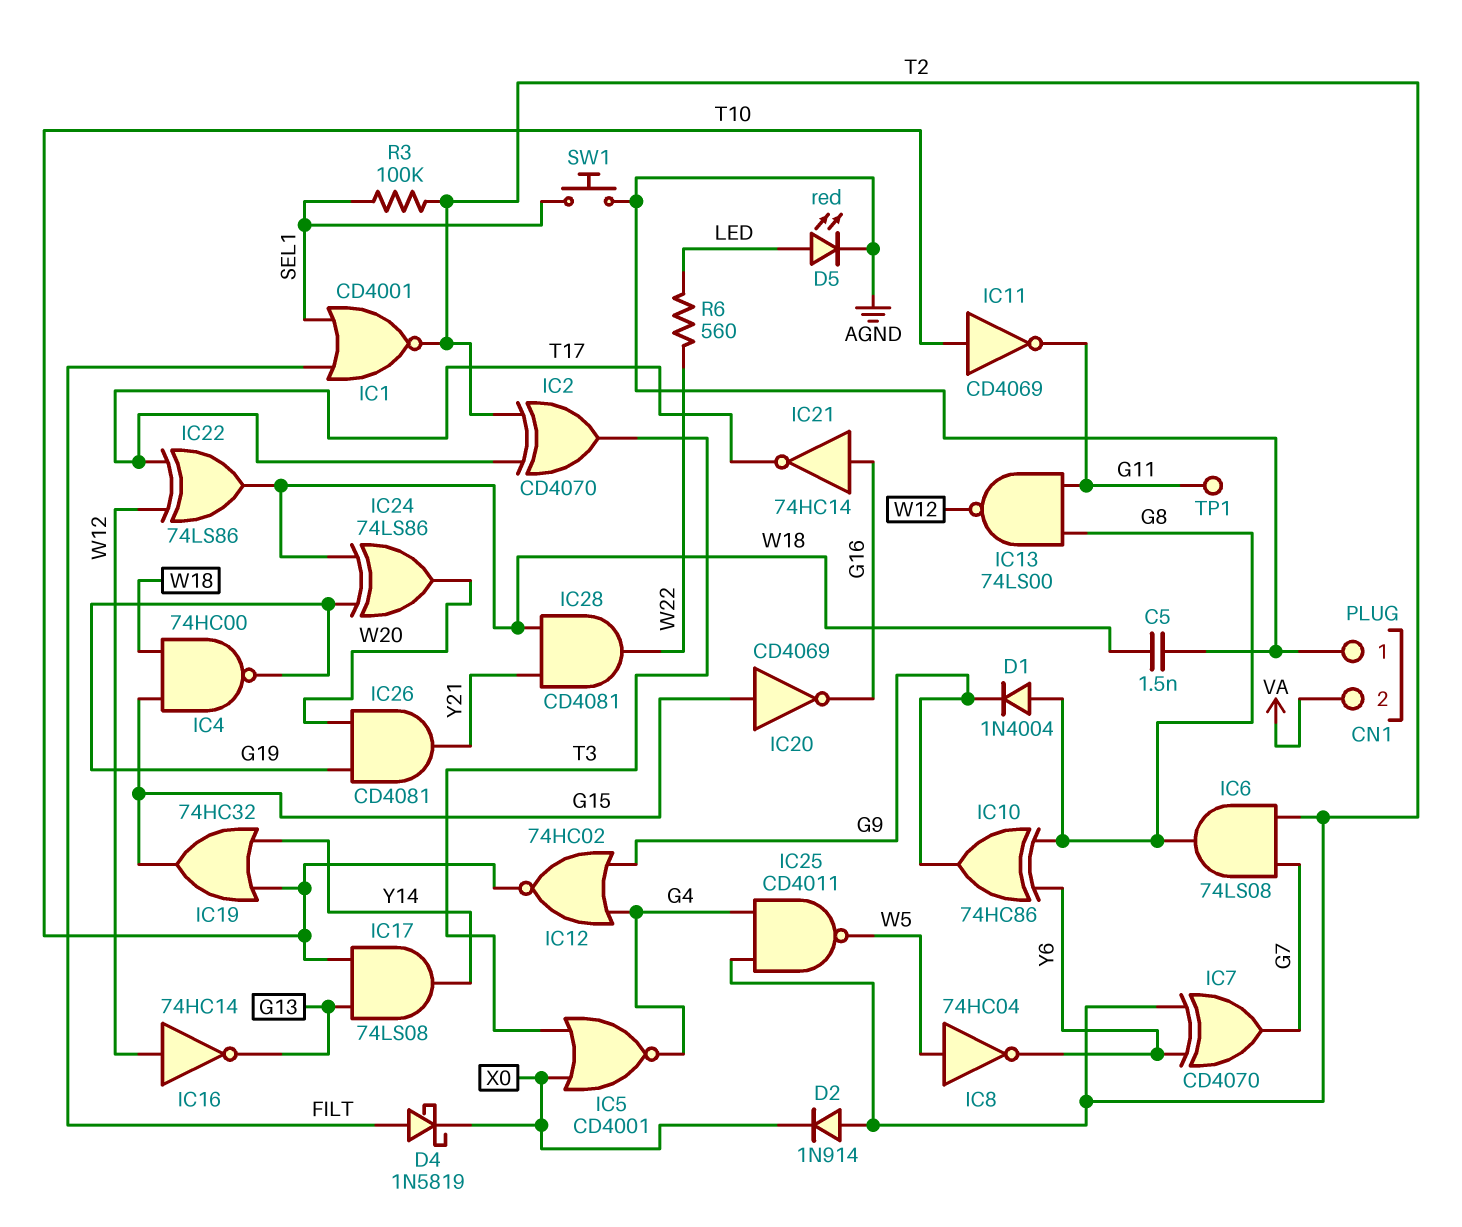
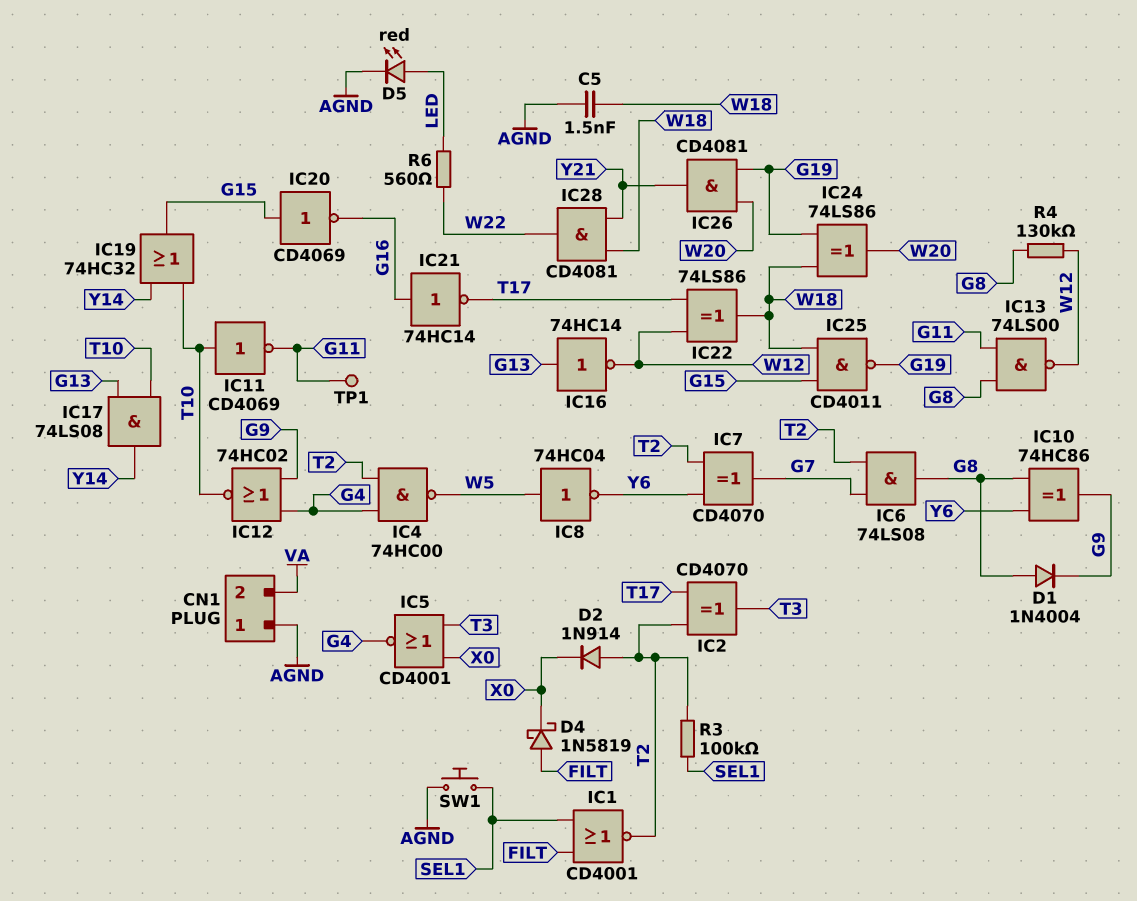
IC4: NAND 74HC00 (in G15, in W18, out G19) -> NAND 74HC00 (in G4, in T2, out W5)
IC16: NOT 74HC14 (in W12, out G13) -> NOT 74HC14 (in G13, out W12)
IC25: NAND CD4011 (in G4, in T2, out W5) -> NAND CD4011 (in G15, in W18, out G19)
R4: none -> 130k (G8, W12)

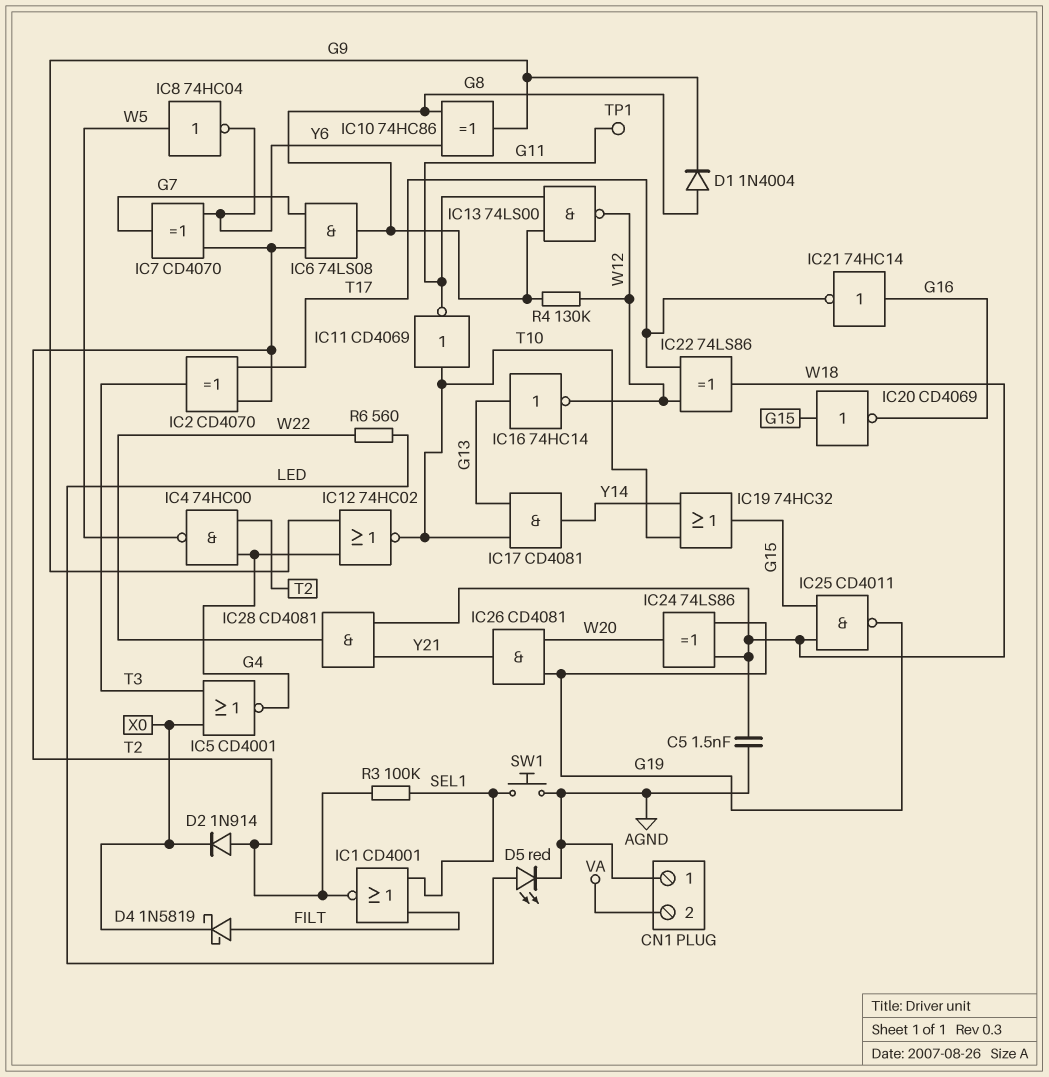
IC17: AND 74LS08 (in G13, in T10, out Y14) -> AND CD4081 (in G13, in T10, out Y14)

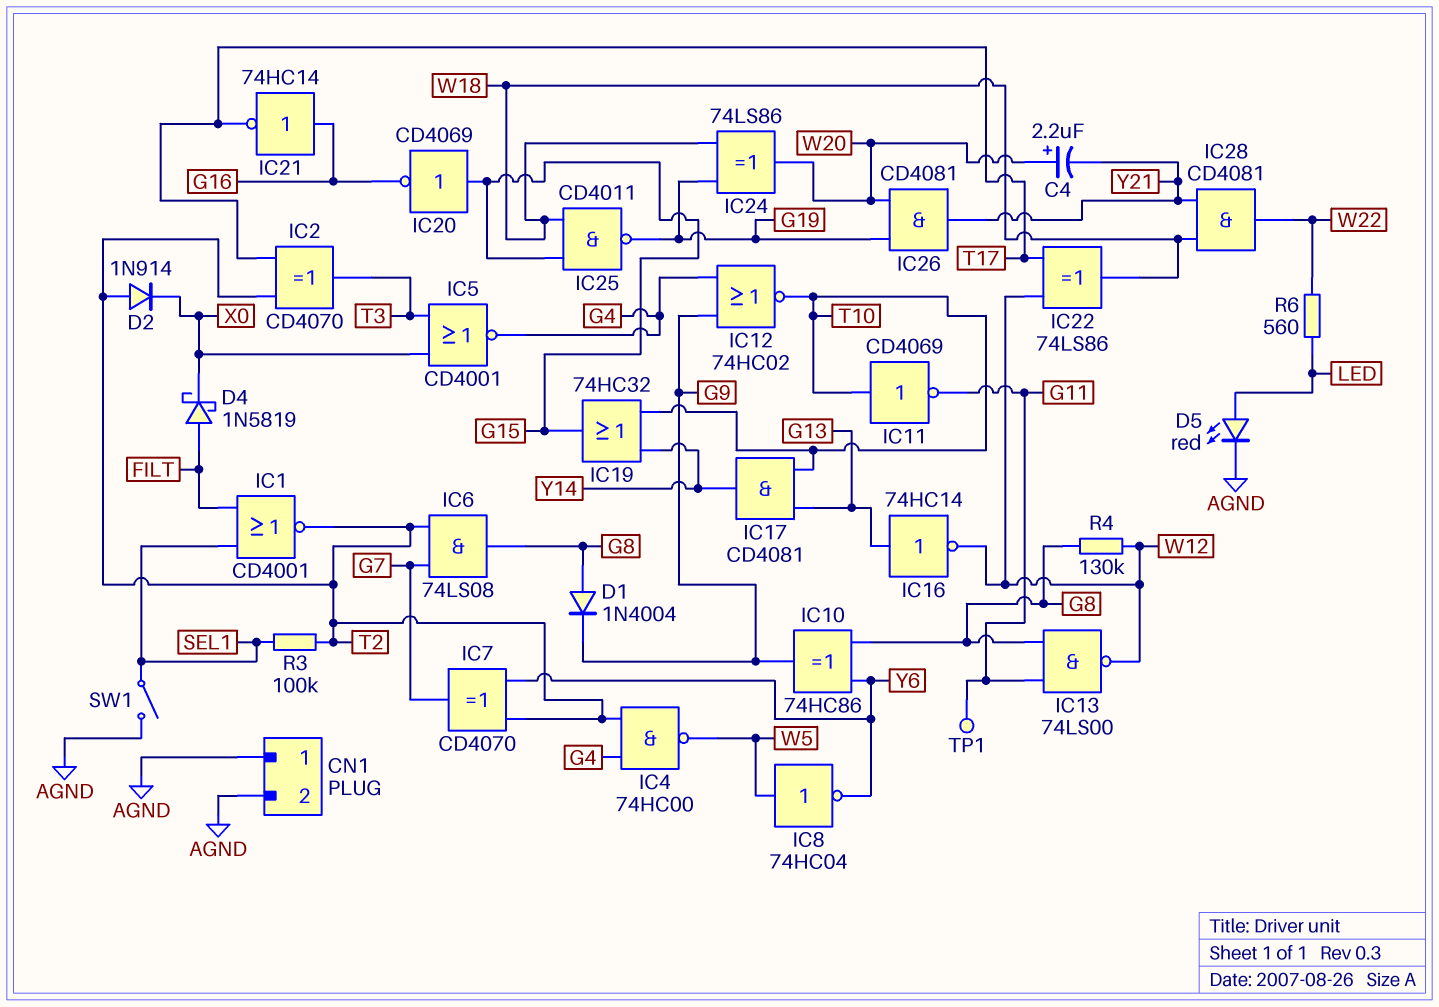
C4: none -> 2.2uF (plus W20, minus Y21)
C5: 1.5nF (AGND, W18) -> none
CN1 pin 2: VA -> AGND
SW1: button (AGND, SEL1) -> switch (AGND, SEL1)

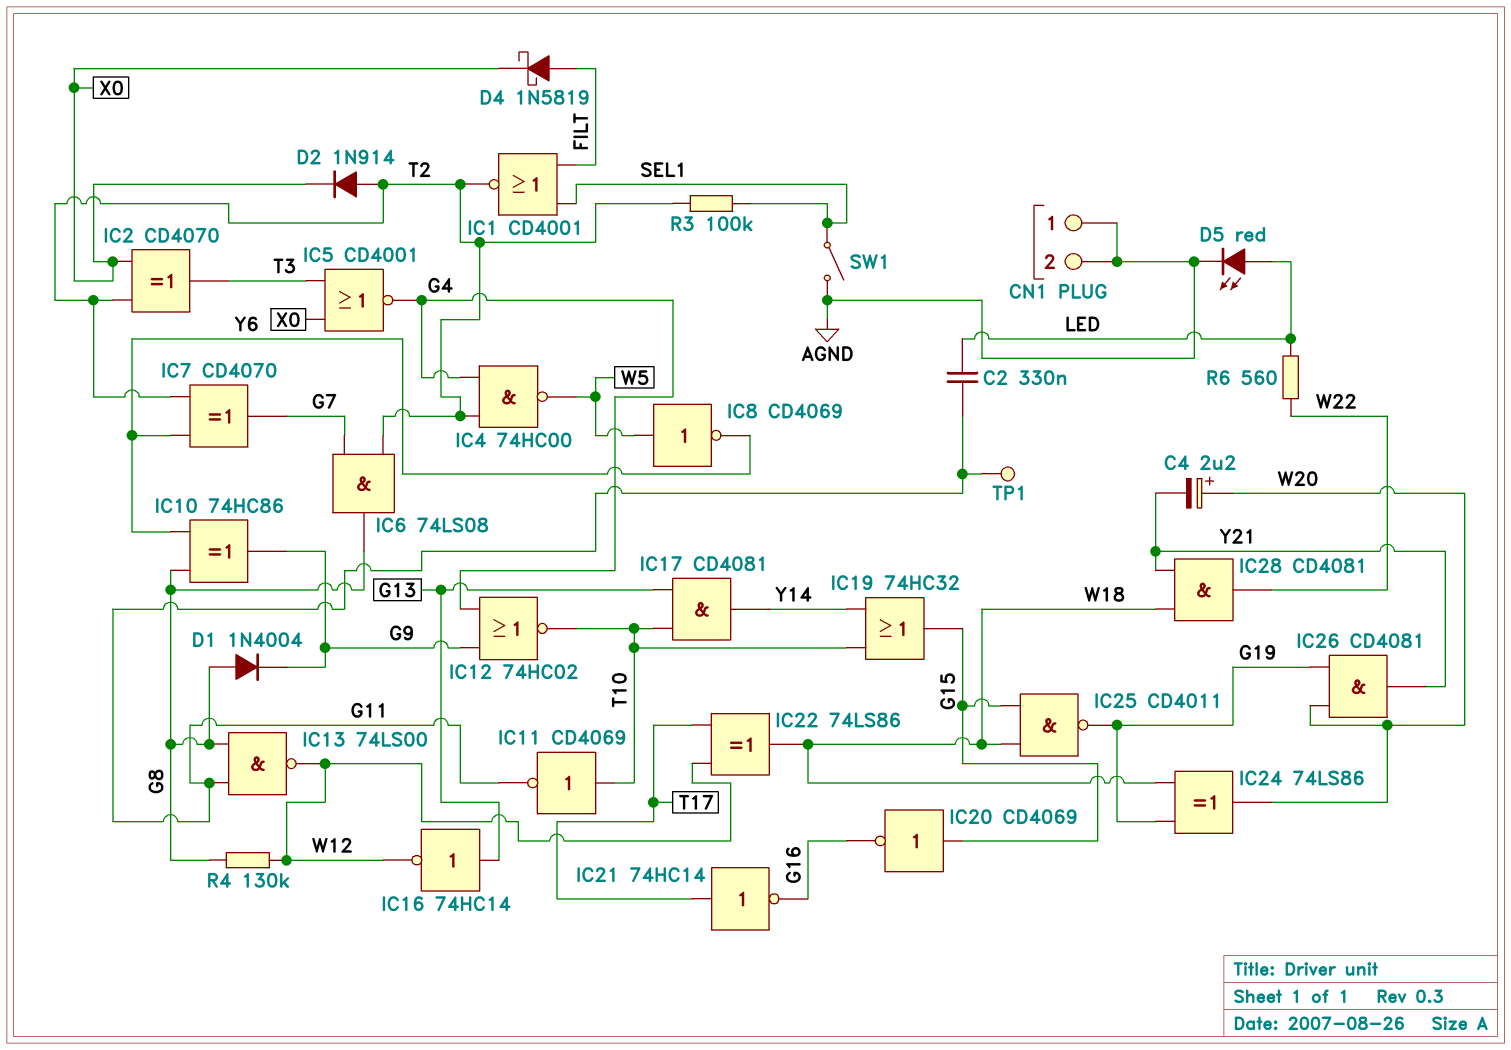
C2: none -> 330nF (G11, LED)
IC2: XOR CD4070 (in T2, in T17, out T3) -> XOR CD4070 (in T2, in X0, out T3)
IC8: NOT 74HC04 (in W5, out Y6) -> NOT CD4069 (in W5, out Y6)
IC21: NOT 74HC14 (in G16, out T17) -> NOT 74HC14 (in T17, out G16)

